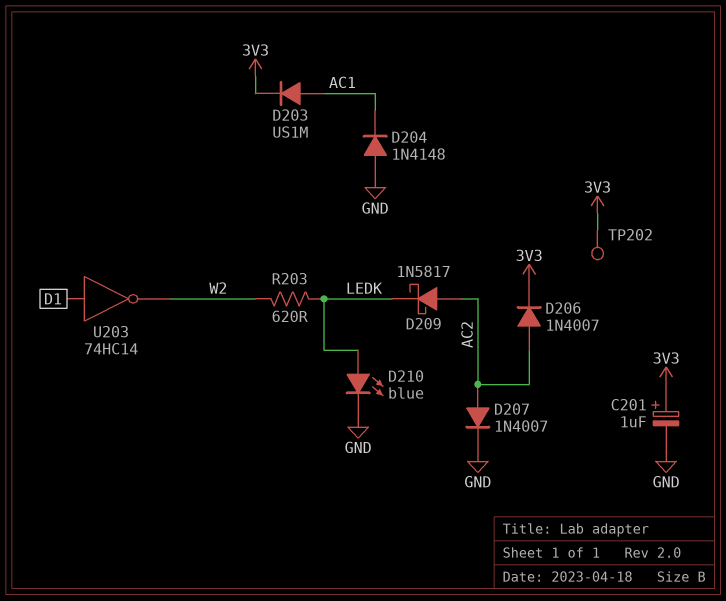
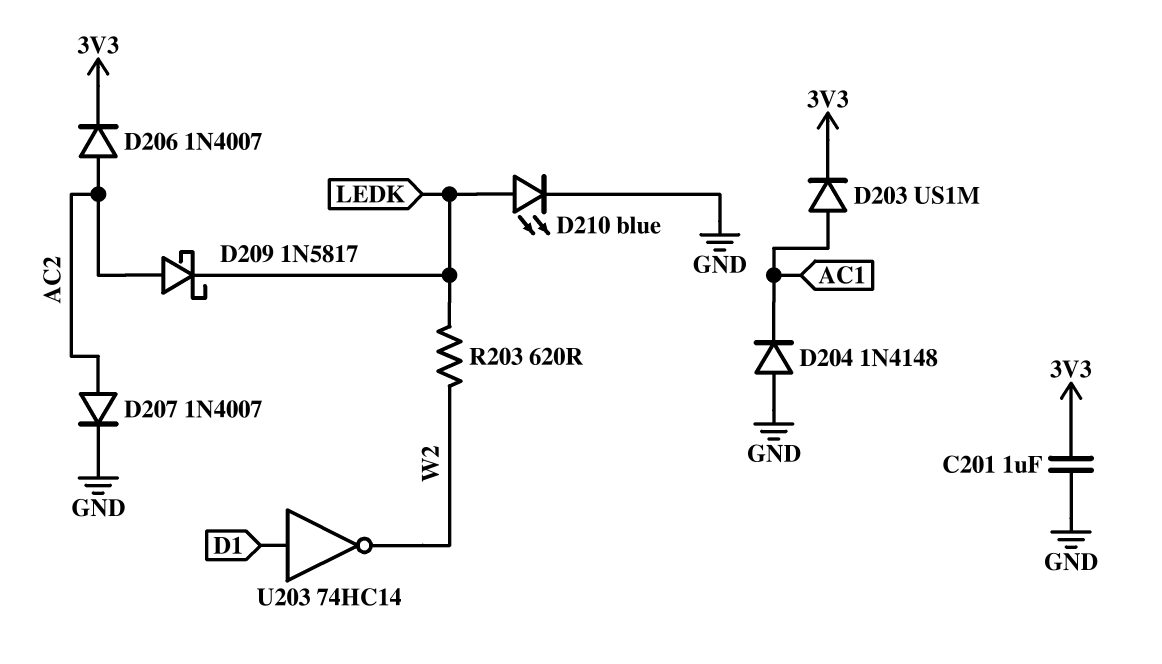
C201: 1uF (plus 3V3, minus GND) -> 1uF (3V3, GND)
TP202: test point (3V3) -> none

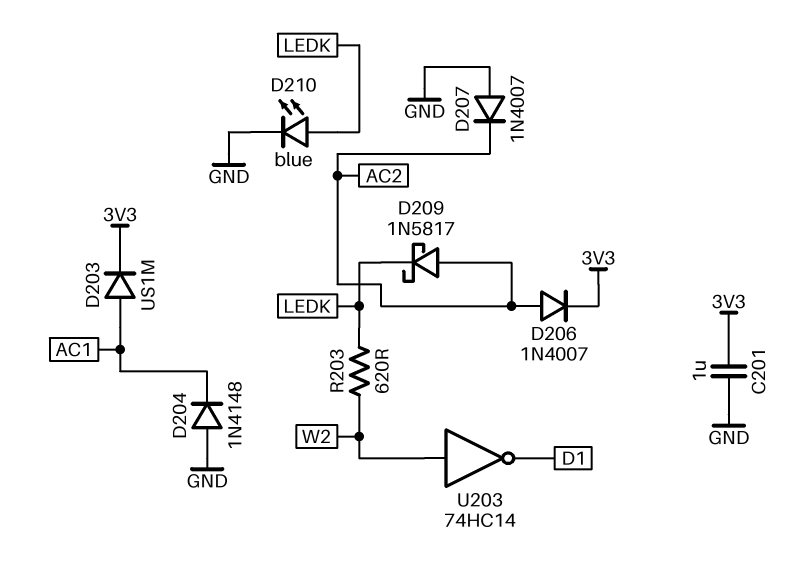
D207: diode 1N4007 (A AC2, K GND) -> diode 1N4007 (A GND, K AC2)
U203: NOT 74HC14 (in D1, out W2) -> NOT 74HC14 (in W2, out D1)

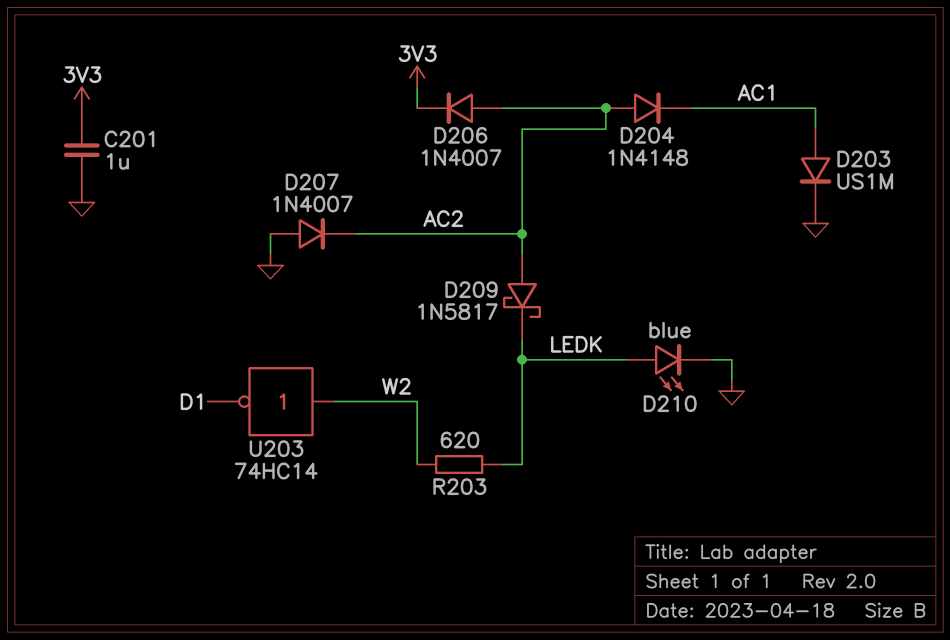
D203: diode US1M (A AC1, K 3V3) -> diode US1M (A AC1, K GND)
D204: diode 1N4148 (A GND, K AC1) -> diode 1N4148 (A AC2, K AC1)

